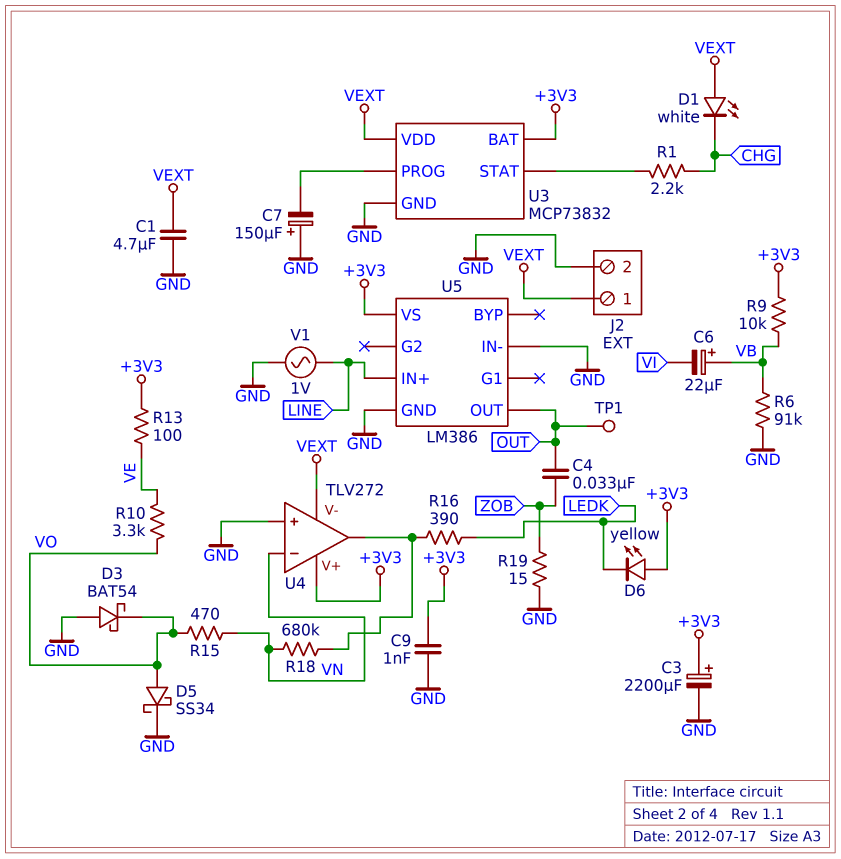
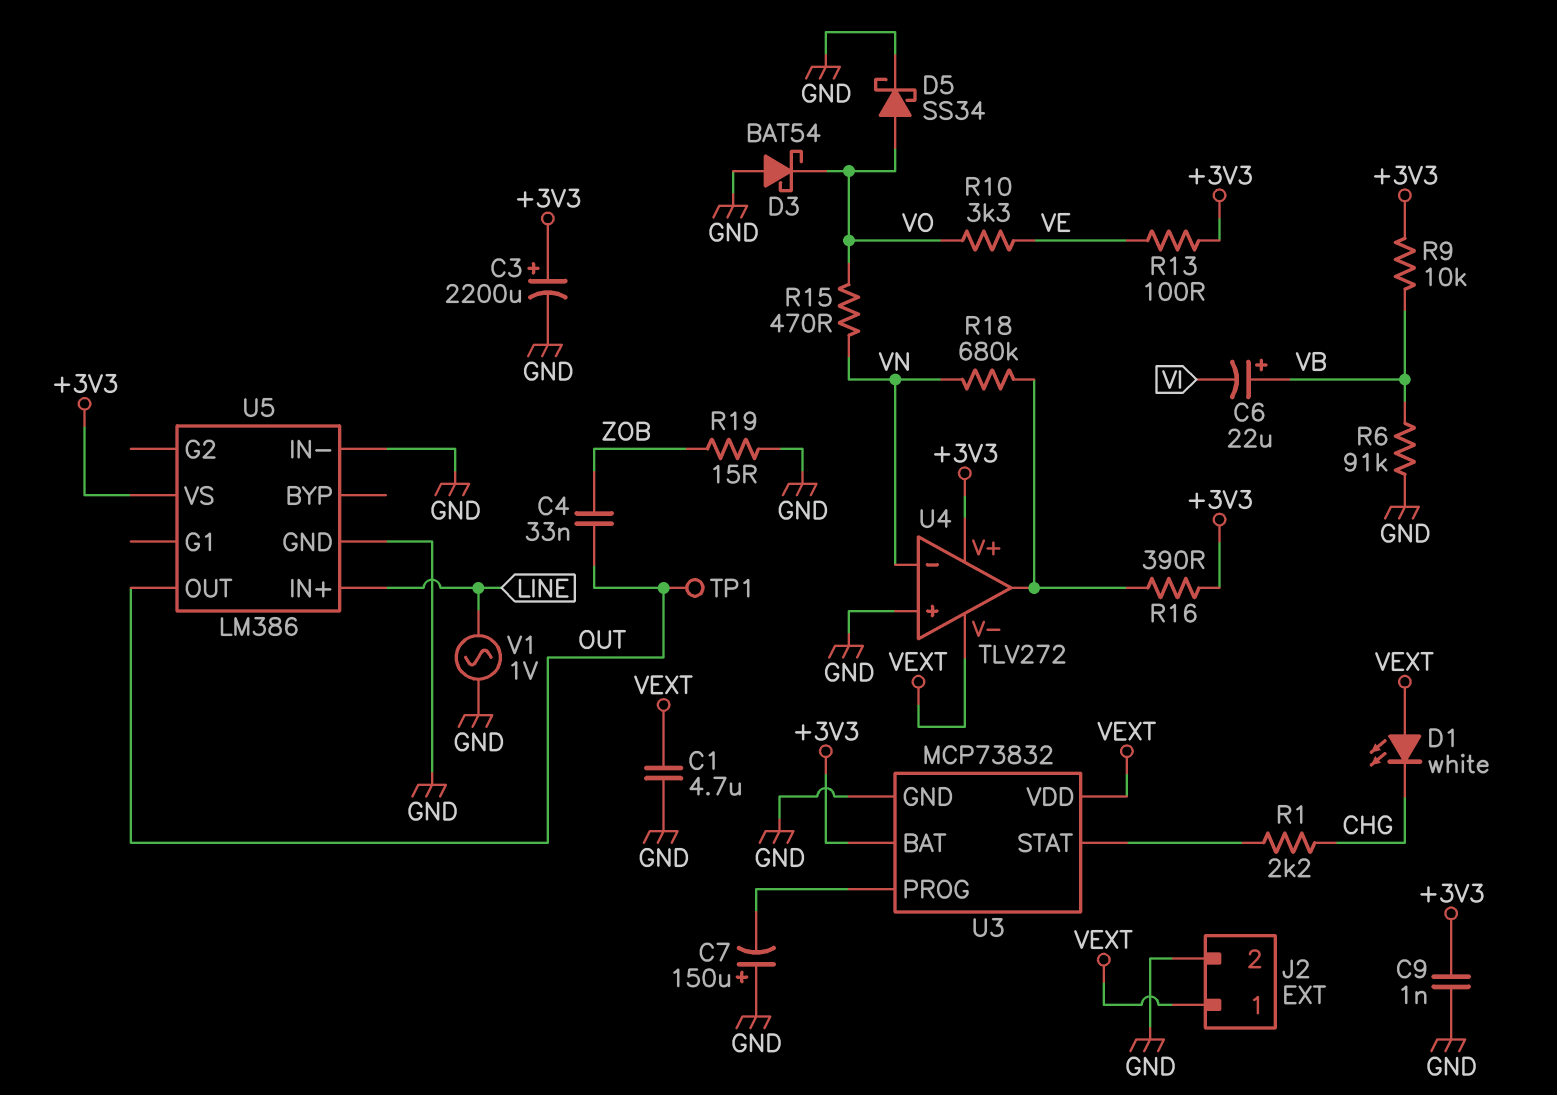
D6: LED yellow (A +3V3, K LEDK) -> none
R16: 390 (LEDK, U4/out) -> 390 (+3V3, U4/out)

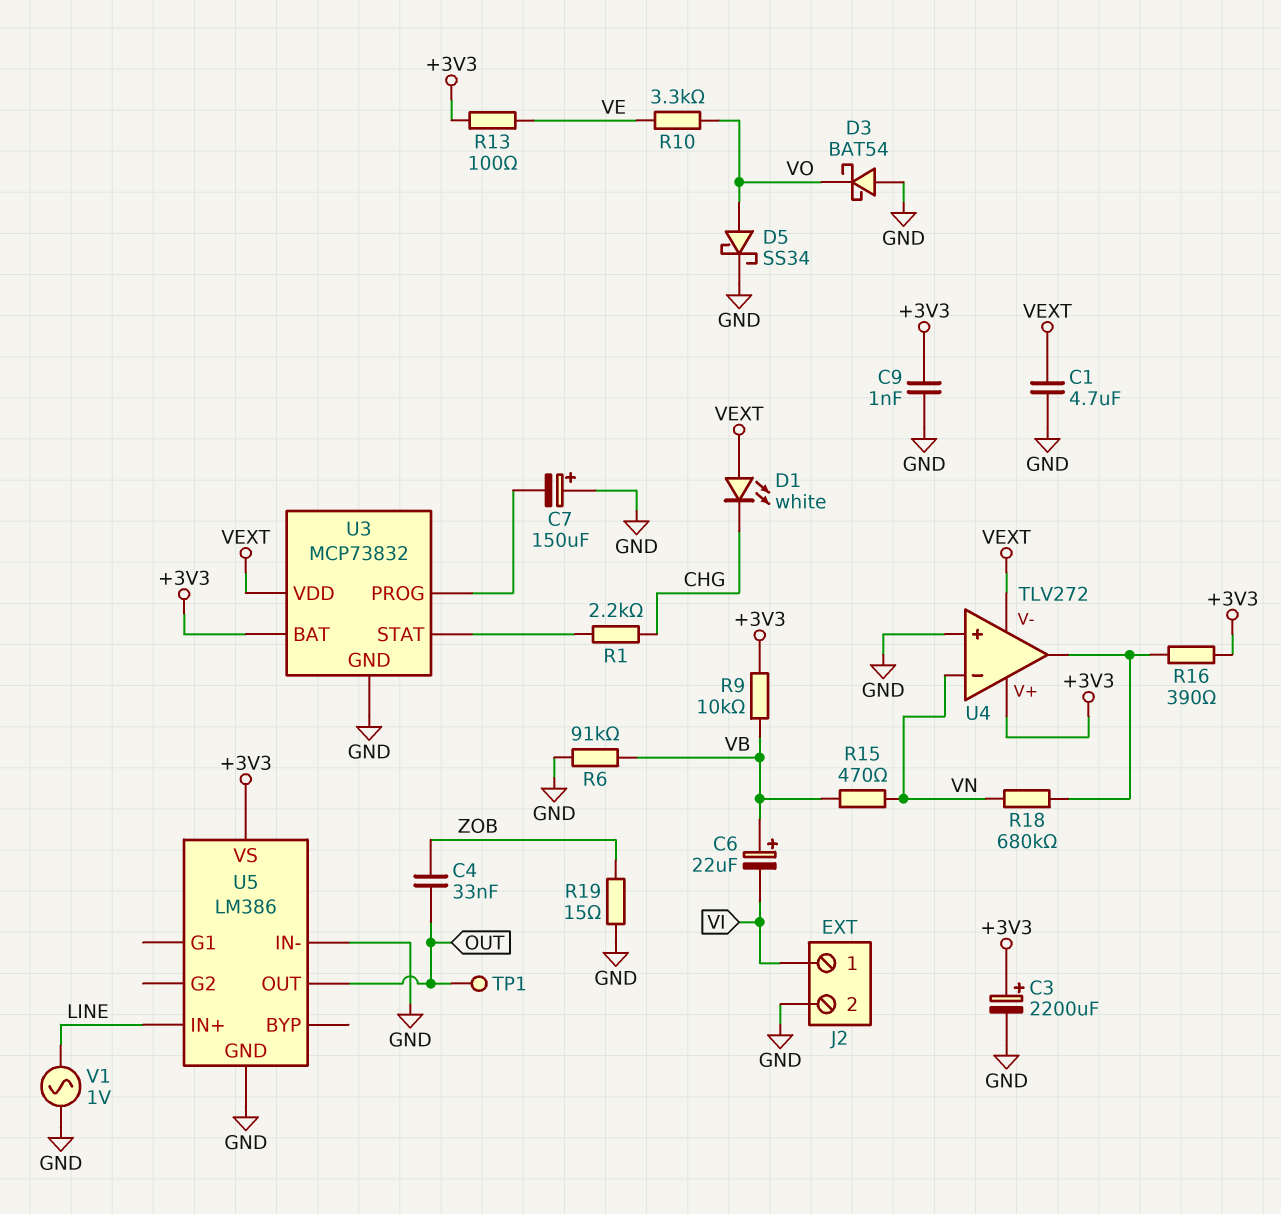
J2 pin 1: VEXT -> VI
R15: 470 (VN, VO) -> 470 (VB, VN)

